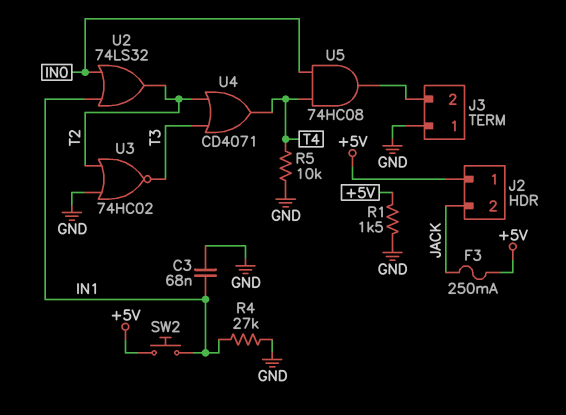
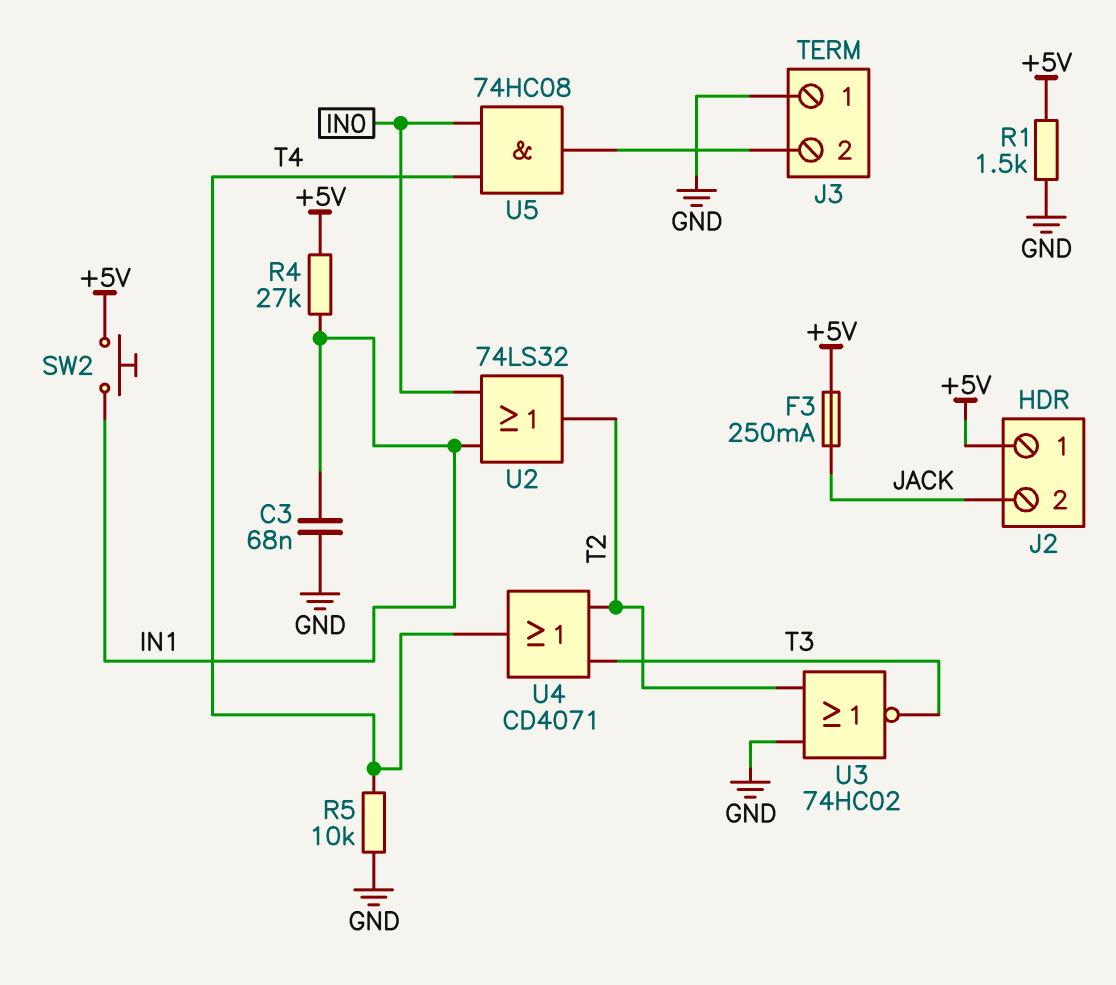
R4: 27k (GND, IN1) -> 27k (+5V, IN1)

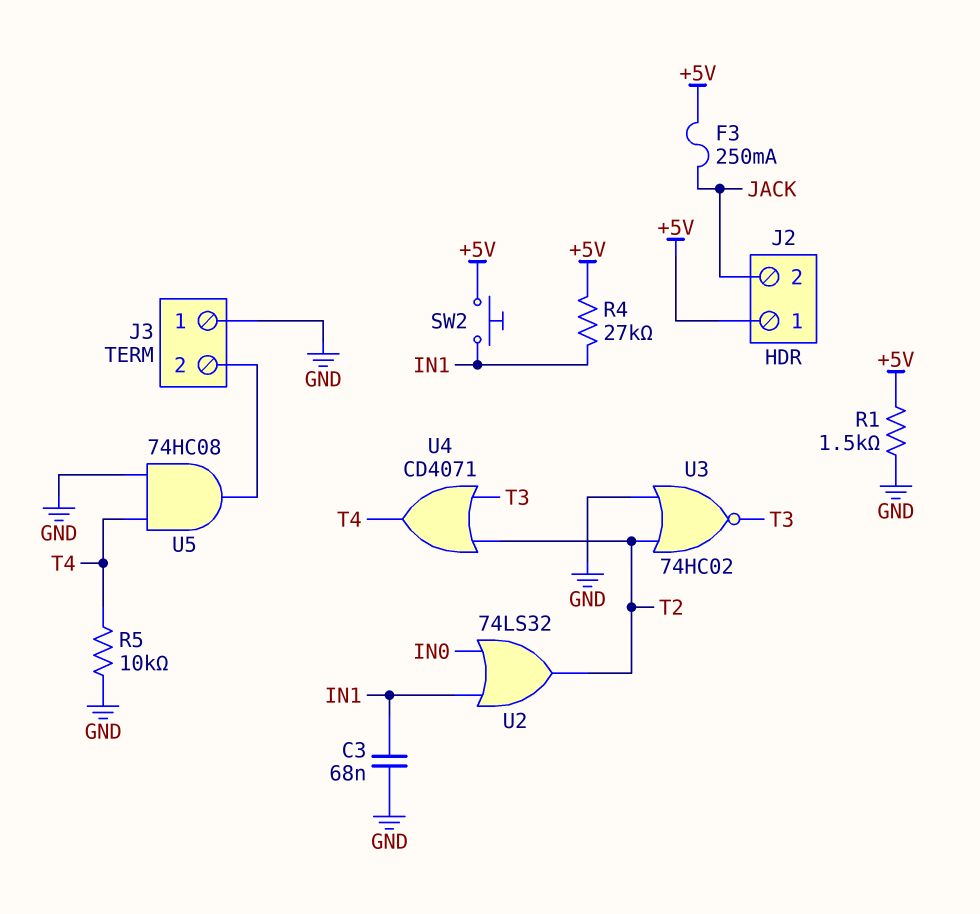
U5: AND 74HC08 (in IN0, in T4, out J3/2) -> AND 74HC08 (in GND, in T4, out J3/2)

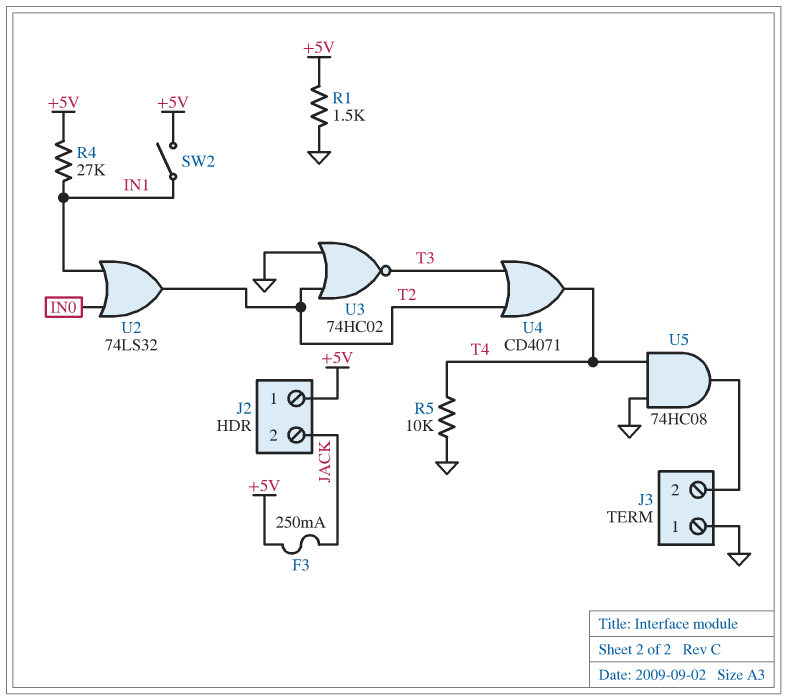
C3: 68nF (GND, IN1) -> none
SW2: button (+5V, IN1) -> switch (+5V, IN1)

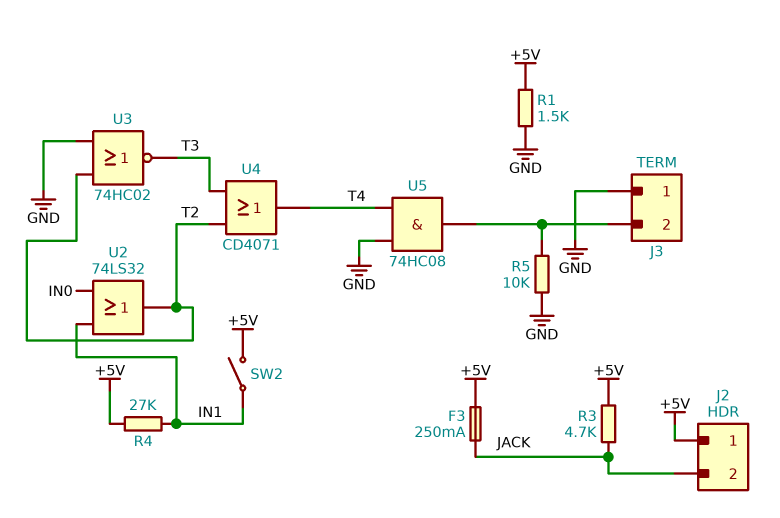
R3: none -> 4.7k (+5V, JACK)
R5: 10k (GND, T4) -> 10k (GND, J3/2)

